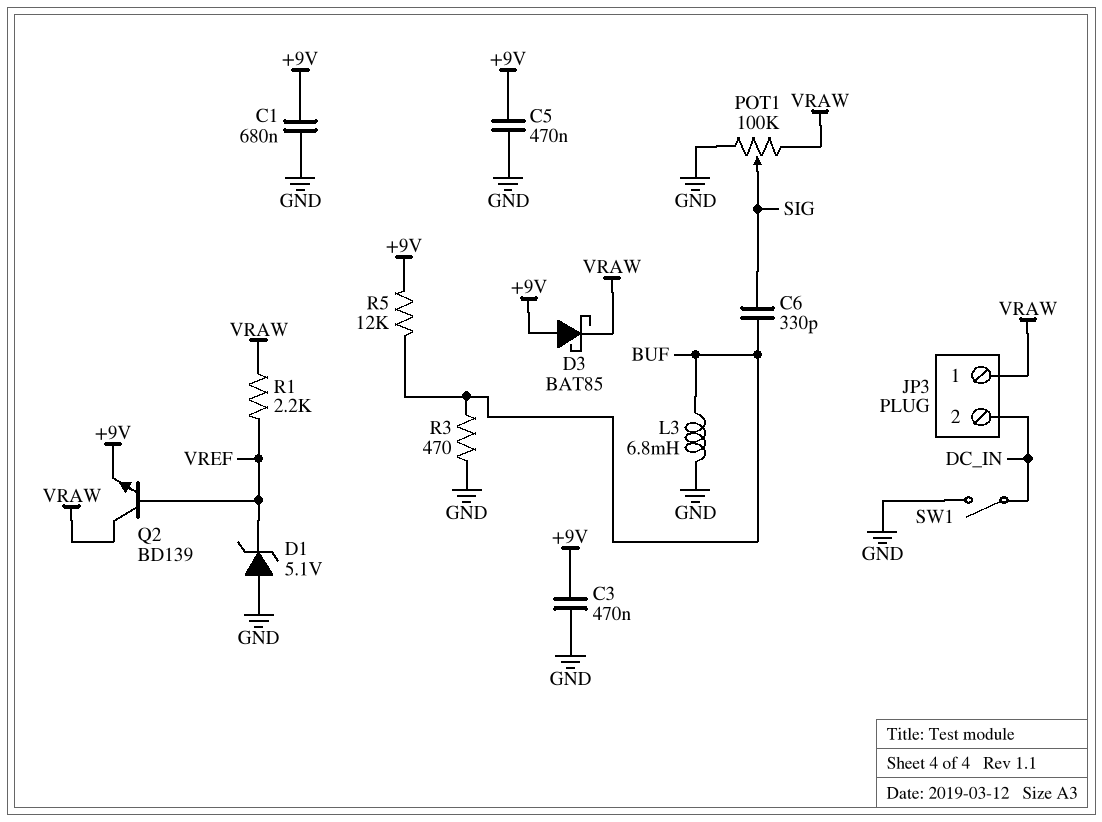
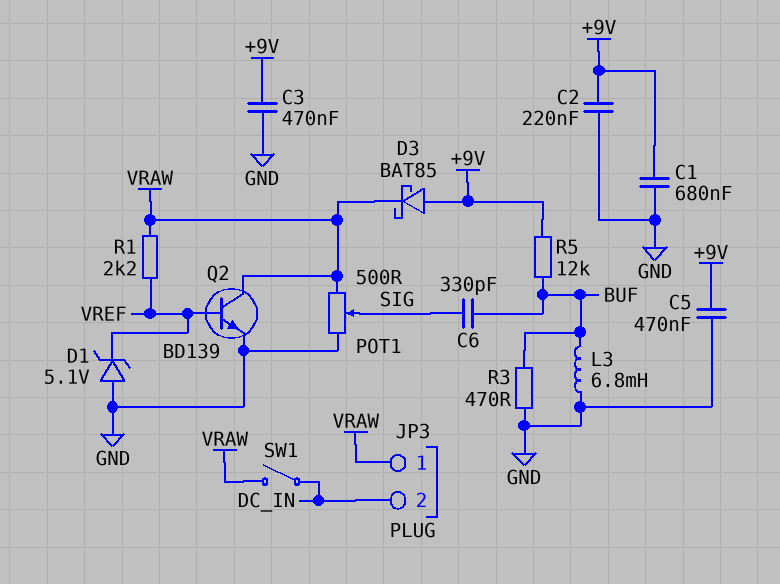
C2: none -> 220nF (+9V, GND)
POT1: 100k (GND, VRAW, wiper SIG) -> 500 (GND, VRAW, wiper SIG)
Q2: NPN BD139 (B VREF, C VRAW, E +9V) -> NPN BD139 (B VREF, C VRAW, E GND)
SW1: switch (DC_IN, GND) -> switch (DC_IN, VRAW)

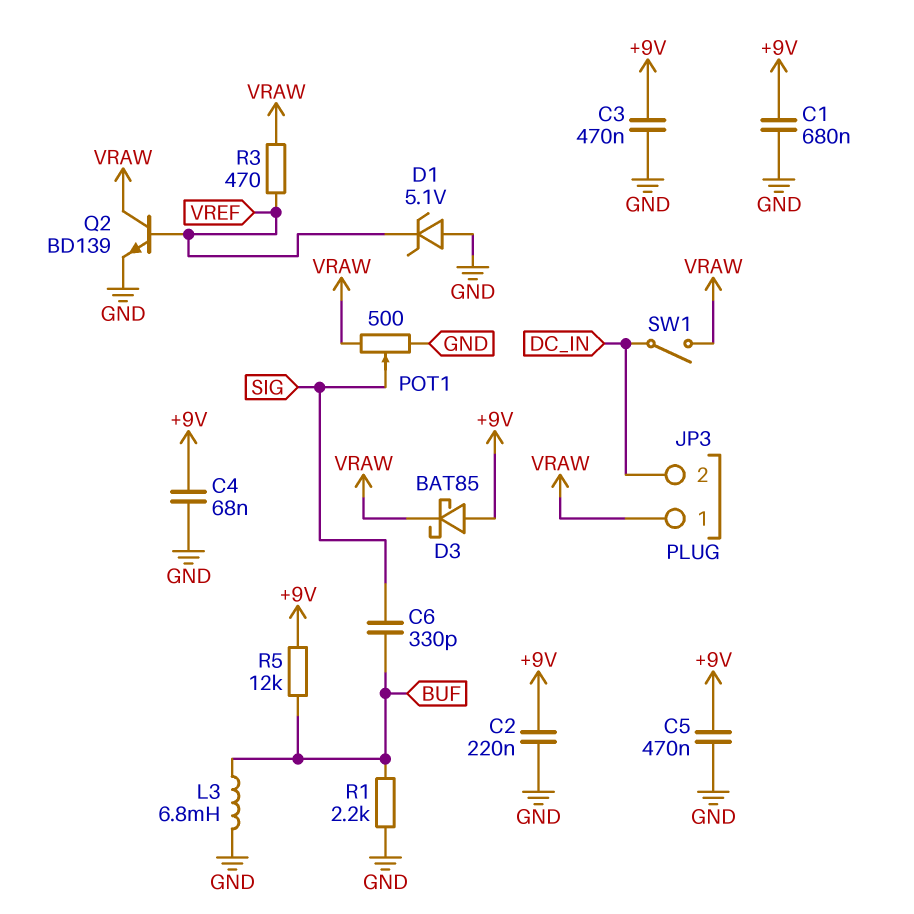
C4: none -> 68nF (+9V, GND)
R1: 2.2k (VRAW, VREF) -> 2.2k (BUF, GND)
R3: 470 (BUF, GND) -> 470 (VRAW, VREF)

